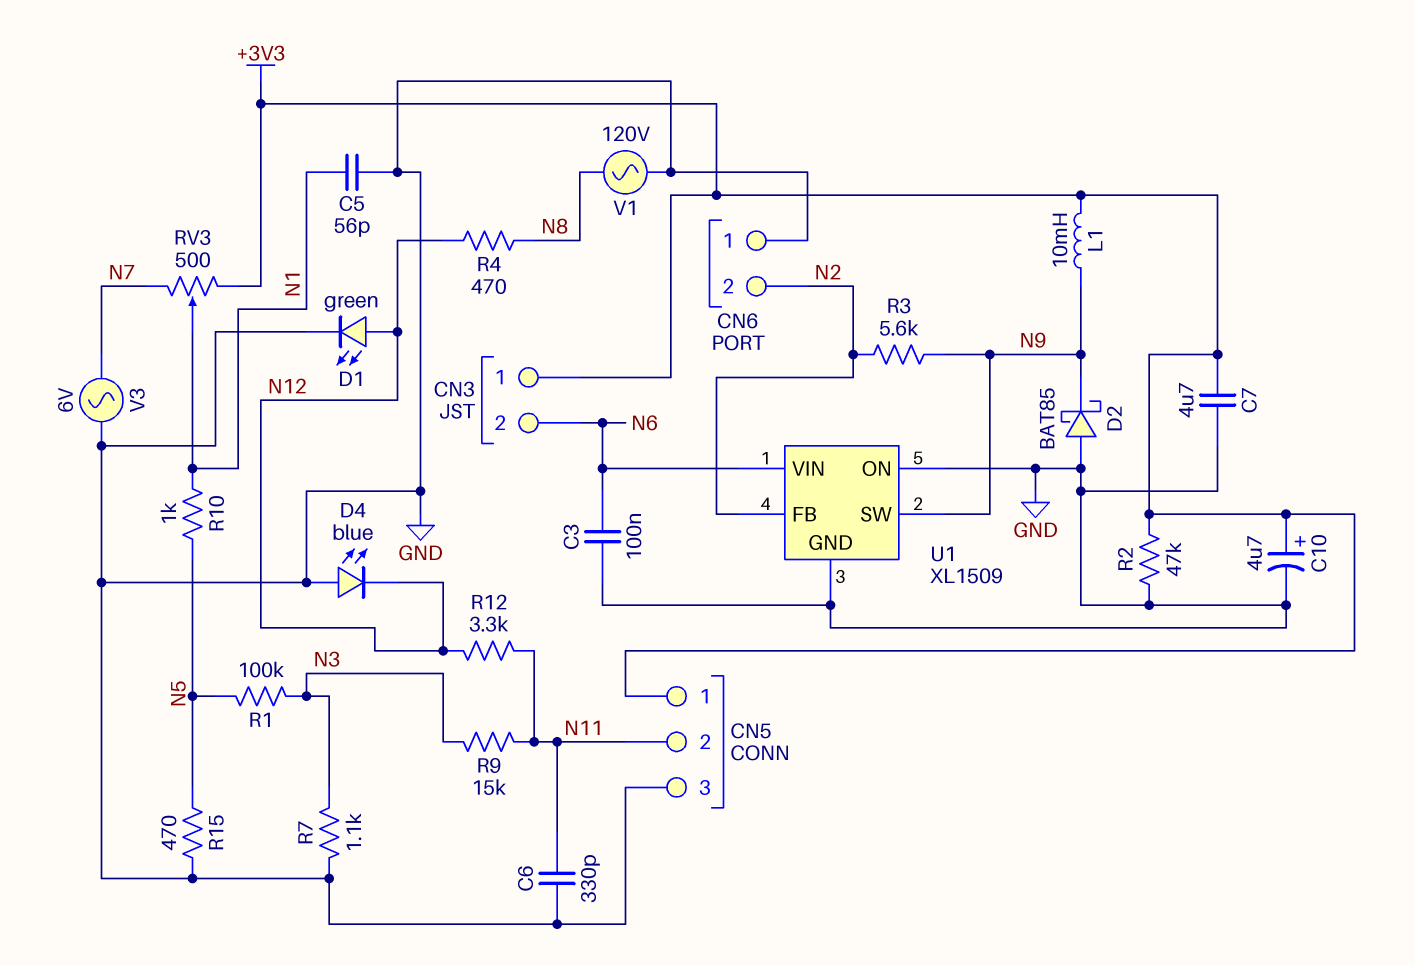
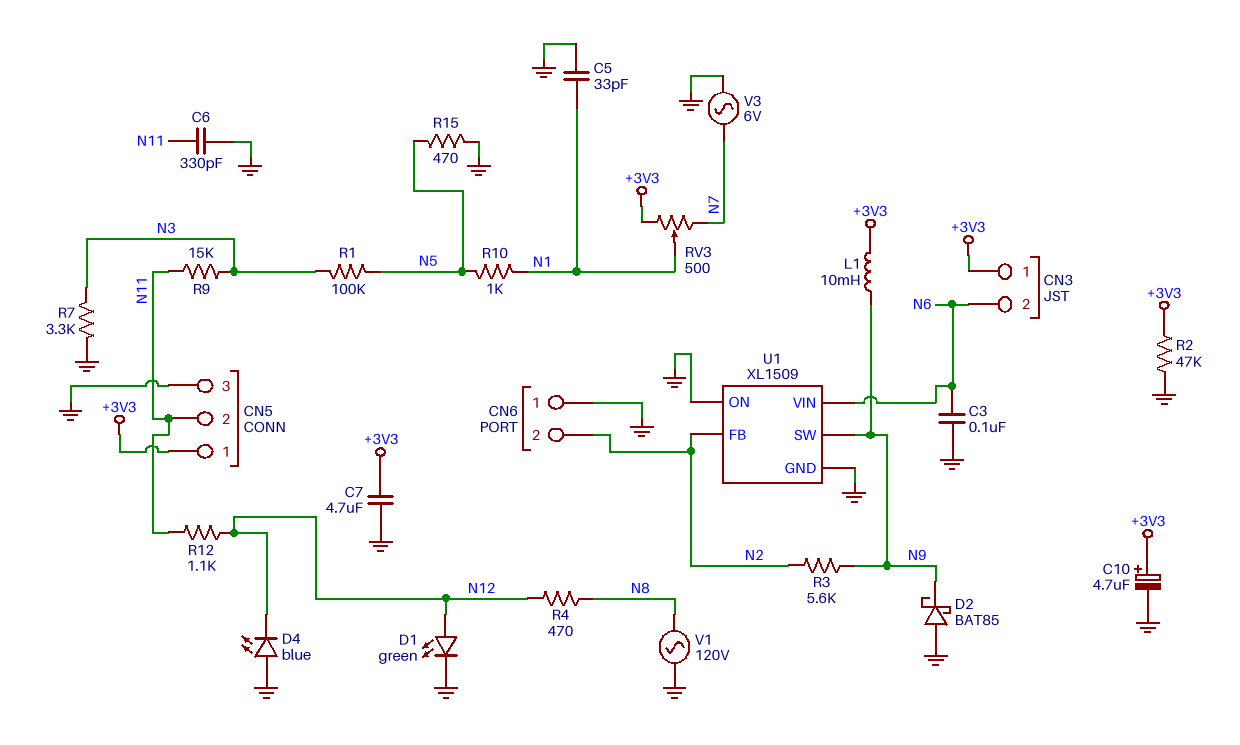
C5: 56pF (GND, N1) -> 33pF (GND, N1)
R7: 1.1k (GND, N3) -> 3.3k (GND, N3)
R12: 3.3k (N11, N12) -> 1.1k (N11, N12)

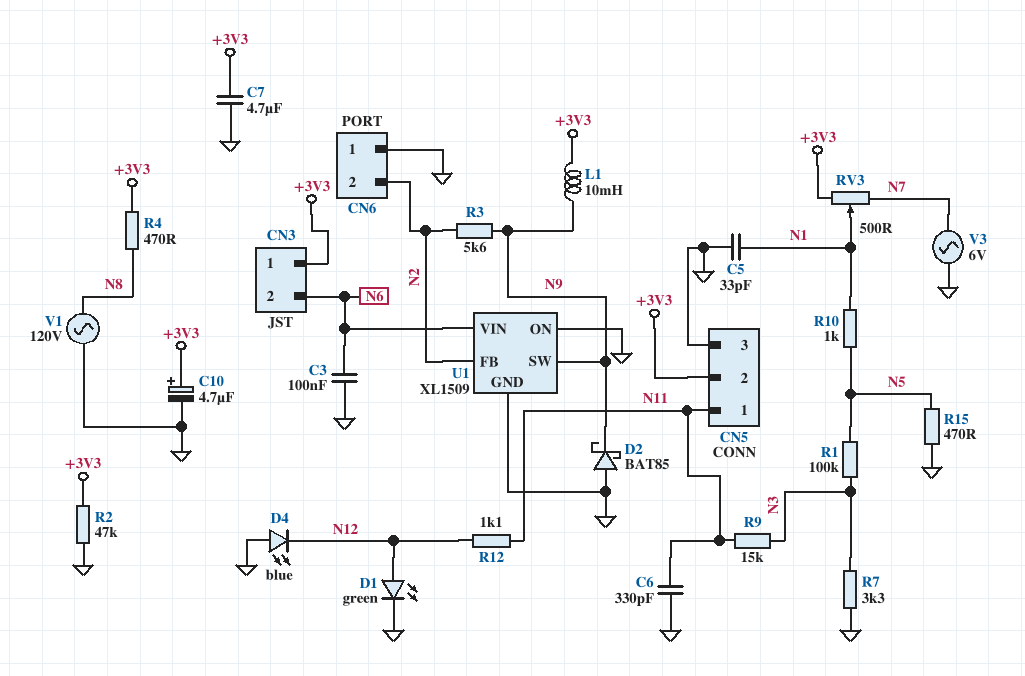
CN5 pin 1: +3V3 -> N11
CN5 pin 2: N11 -> +3V3
R4: 470 (N8, N12) -> 470 (+3V3, N8)

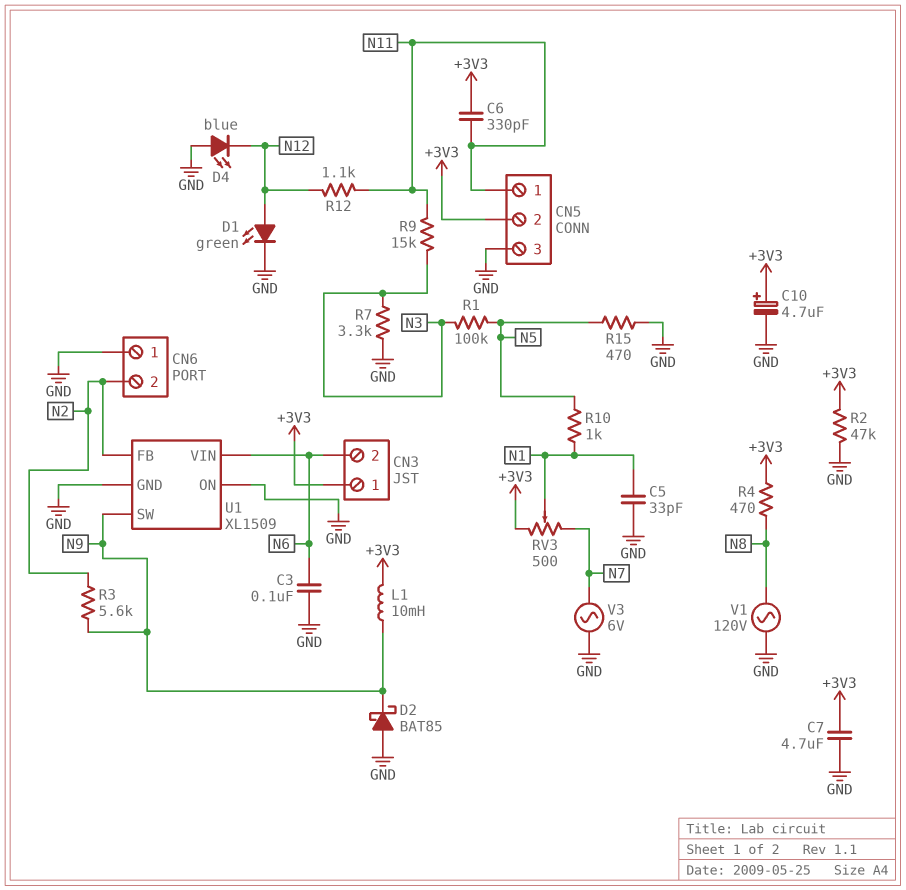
C6: 330pF (GND, N11) -> 330pF (+3V3, N11)

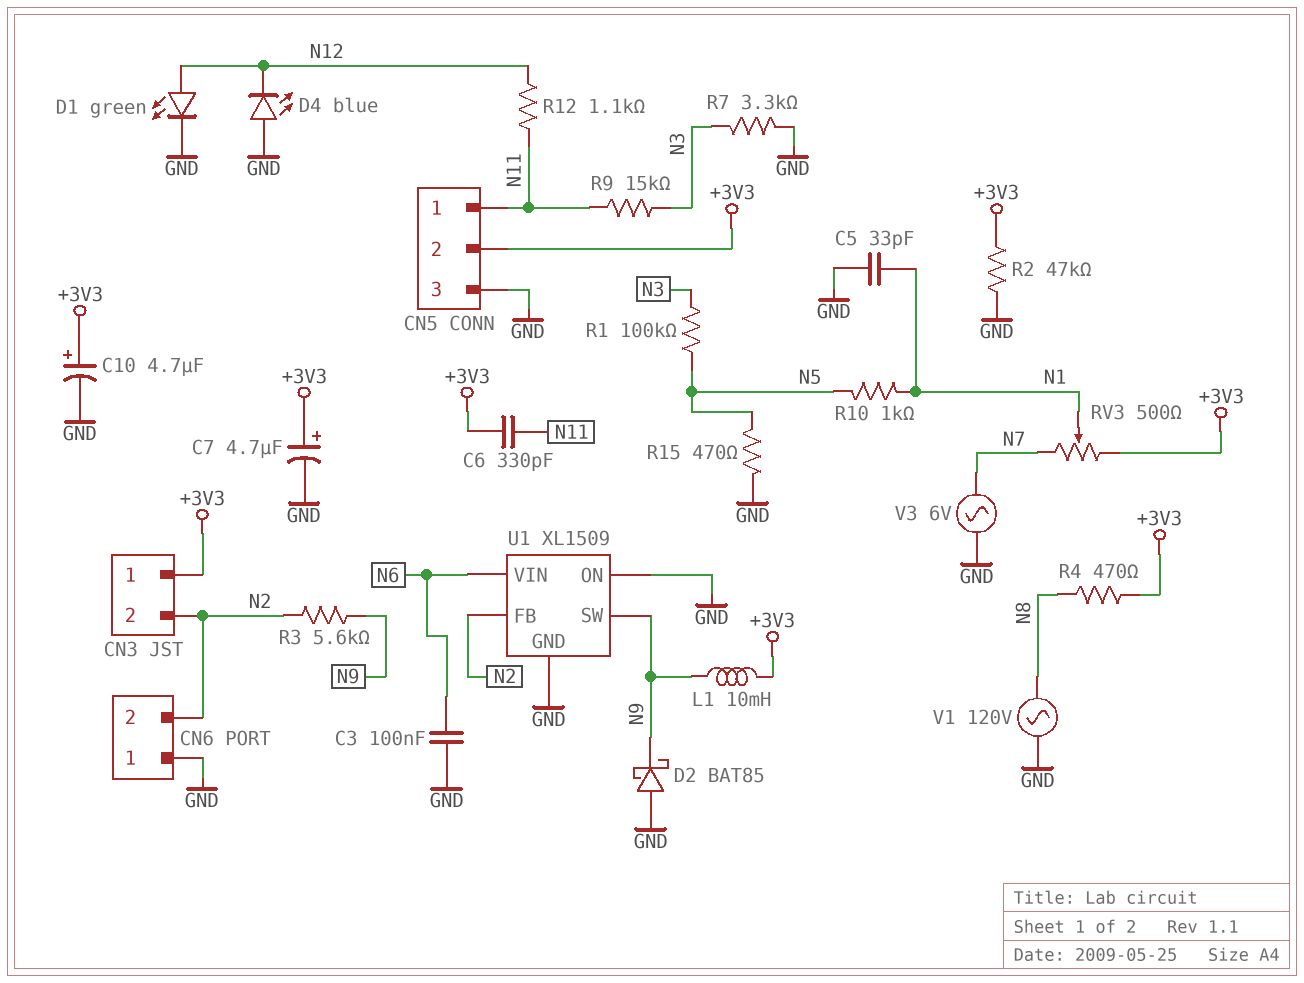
C7: 4.7uF (+3V3, GND) -> 4.7uF (plus +3V3, minus GND)
CN3 pin 2: N6 -> N2

